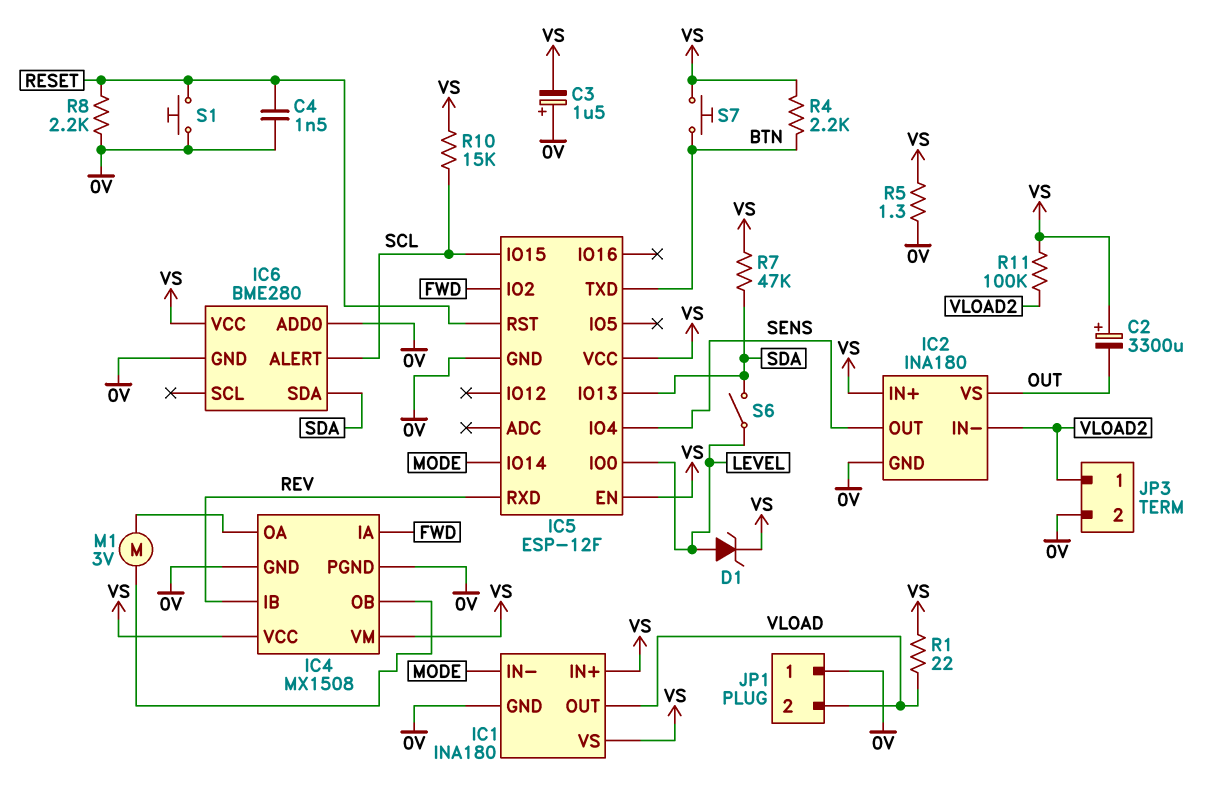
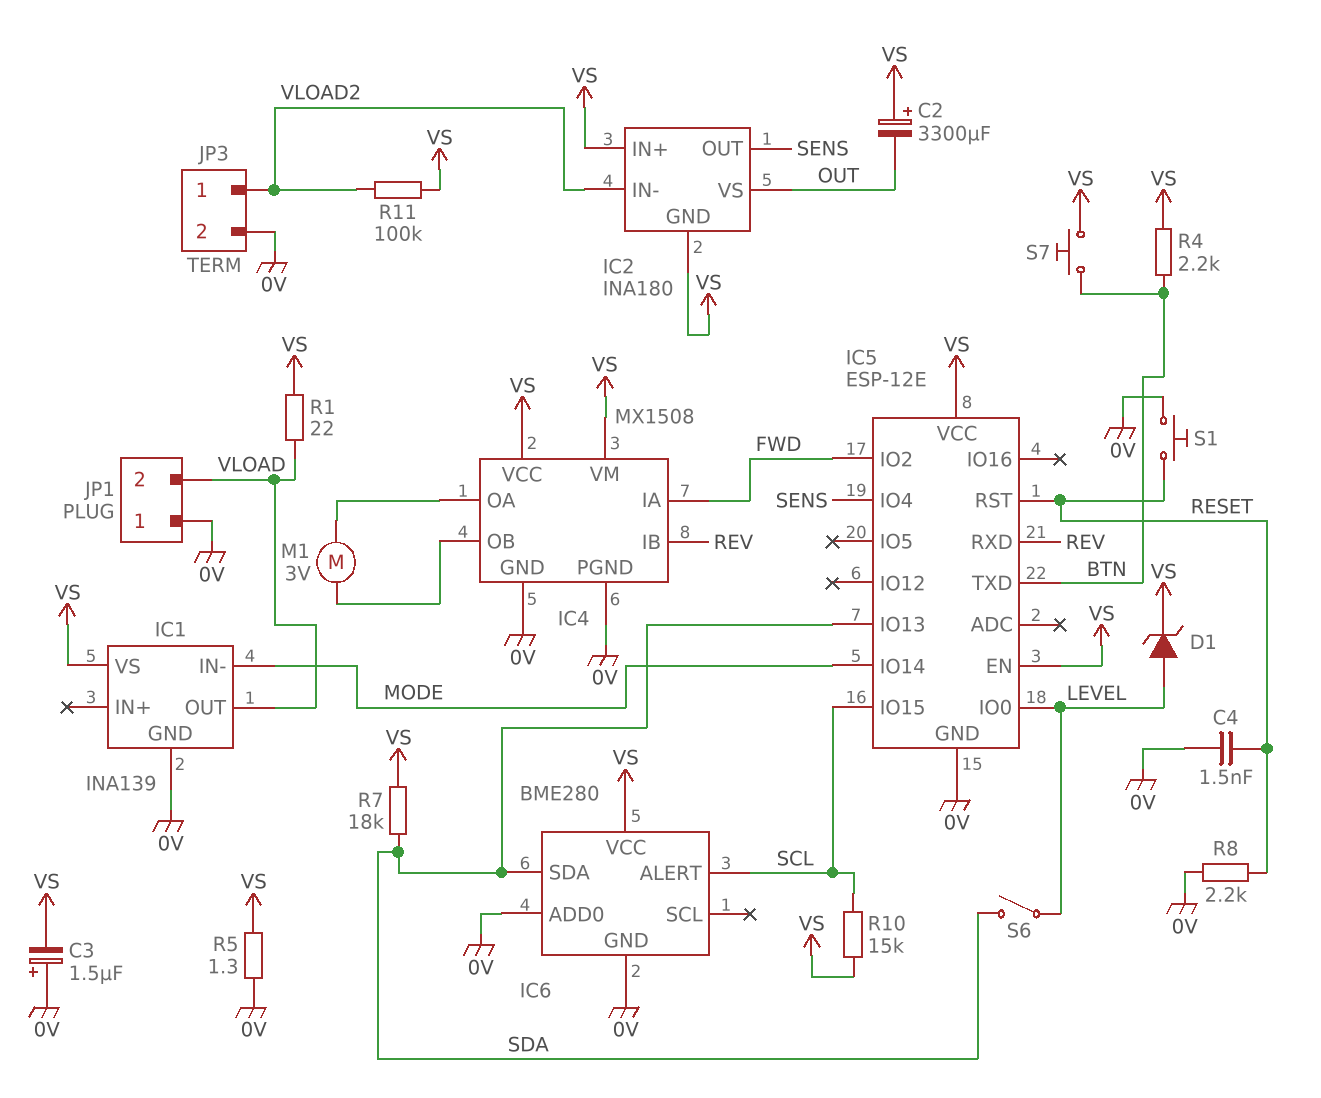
IC1: INA180 -> INA139
IC1 pin IN+: VS -> none
IC2 pin GND: 0V -> VS
IC5: ESP-12F -> ESP-12E
R7: 47k (SDA, VS) -> 18k (SDA, VS)

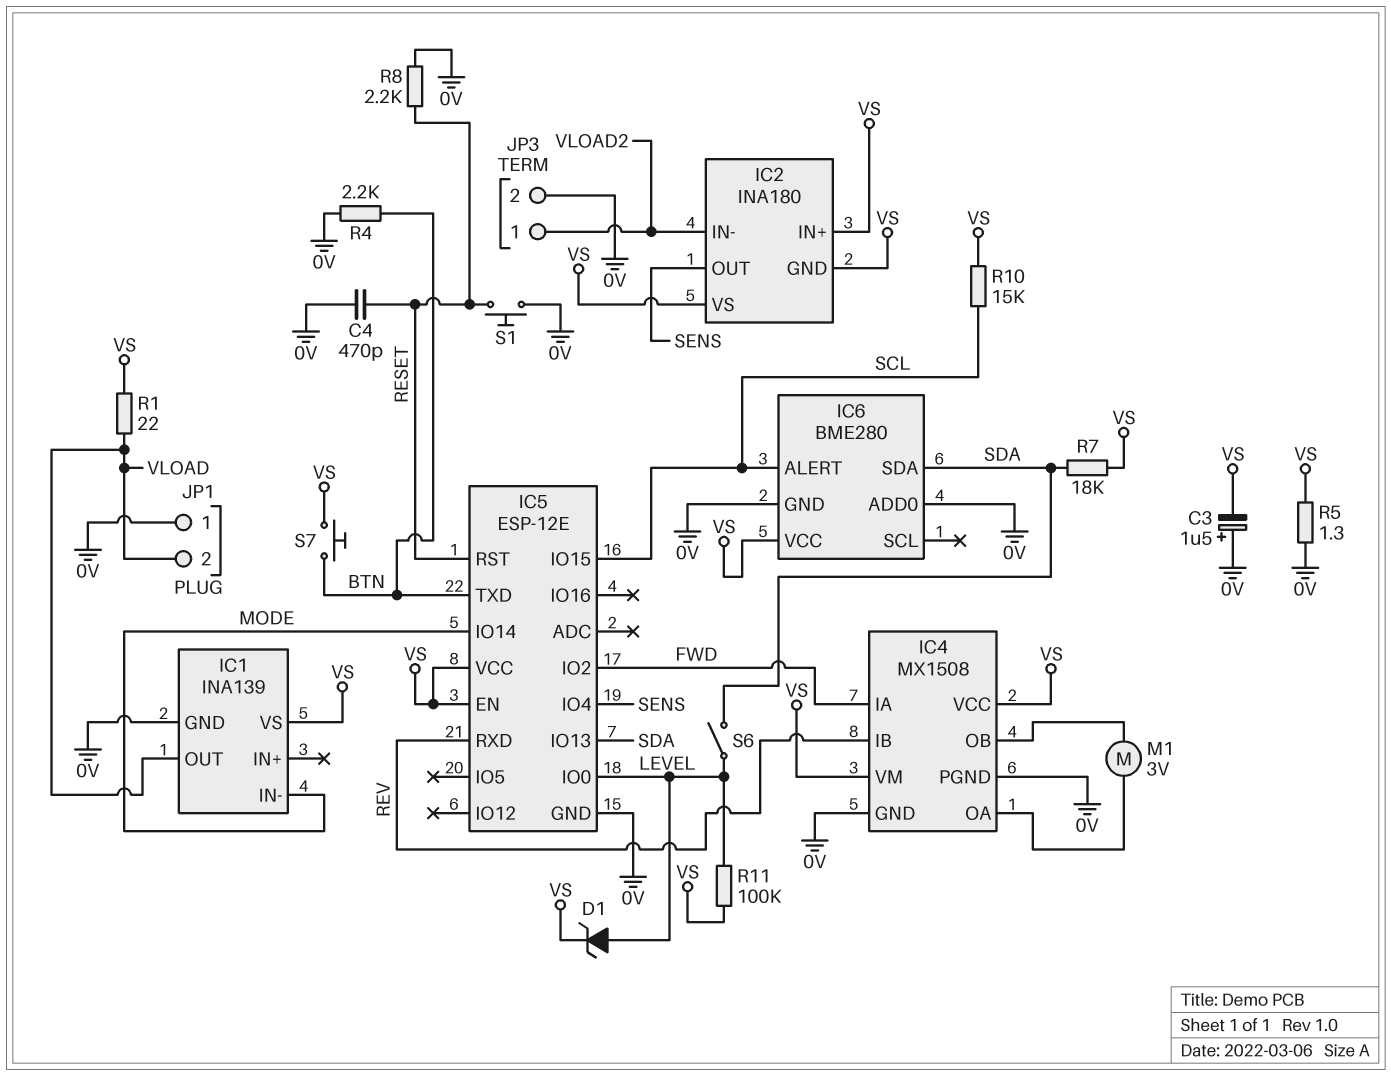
C2: 3300uF (plus VS, minus OUT) -> none
C4: 1.5nF (0V, RESET) -> 470pF (0V, RESET)
IC2 pin VS: OUT -> VS
R4: 2.2k (BTN, VS) -> 2.2k (0V, BTN)
R11: 100k (VLOAD2, VS) -> 100k (LEVEL, VS)

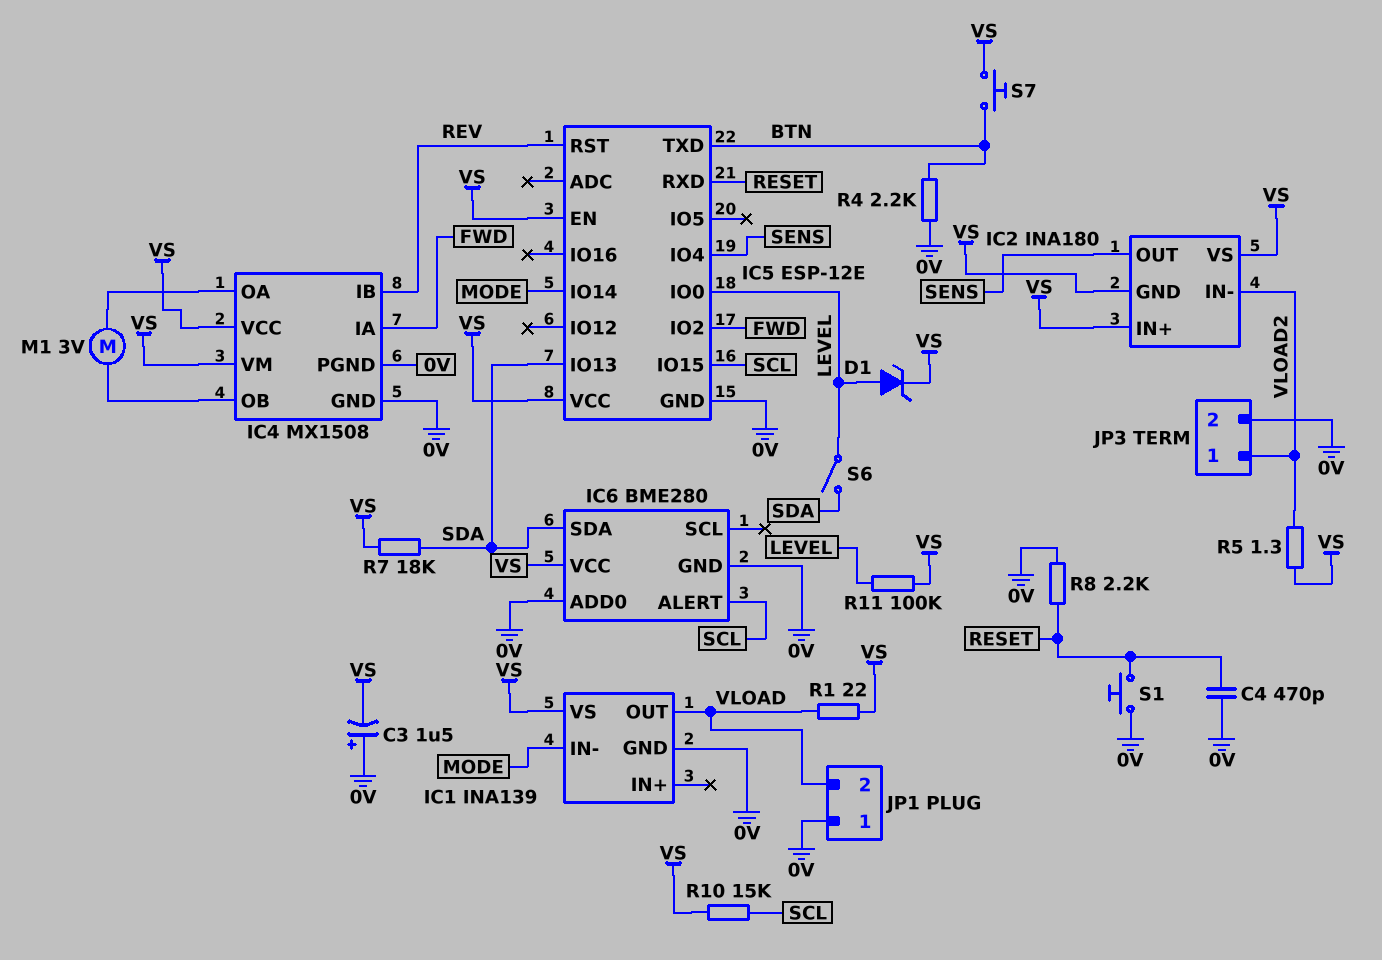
IC5 pin RST: RESET -> REV
IC5 pin RXD: REV -> RESET
R5: 1.3 (0V, VS) -> 1.3 (VLOAD2, VS)

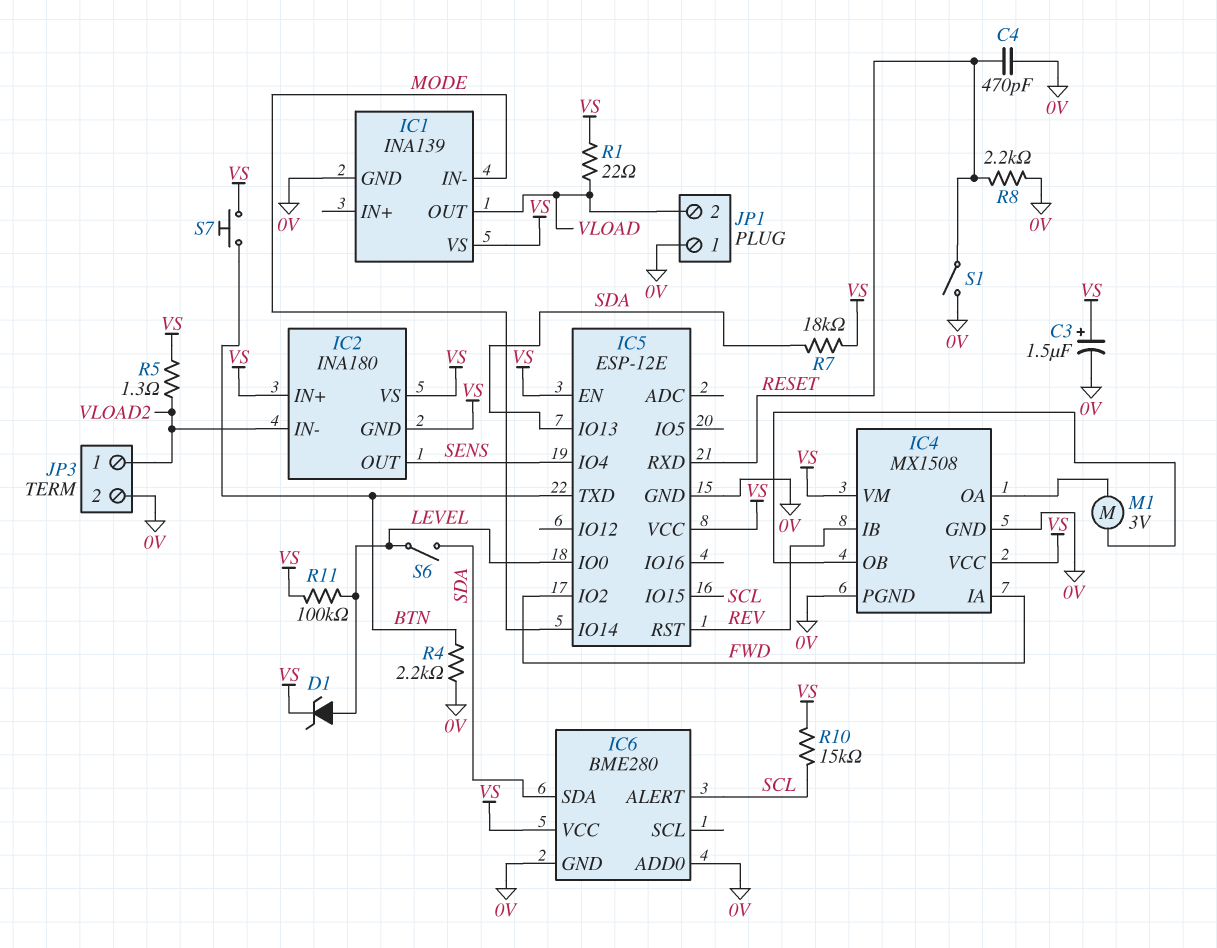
C3: 1.5uF (plus 0V, minus VS) -> 1.5uF (plus VS, minus 0V)
S1: button (0V, RESET) -> switch (0V, RESET)

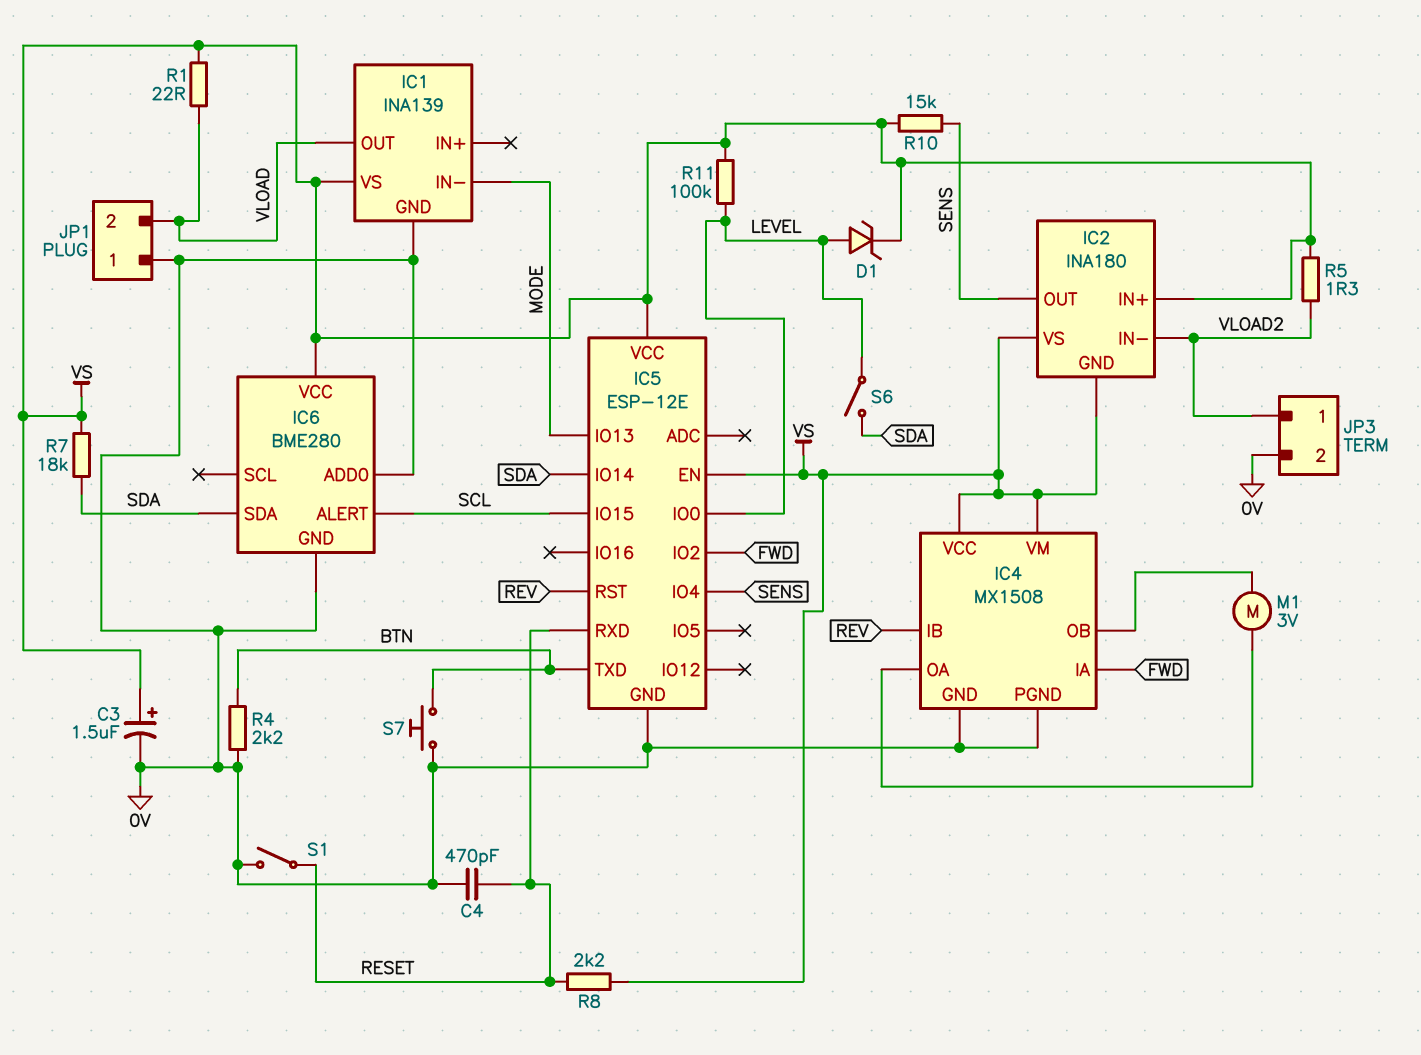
IC5 pin IO13: SDA -> MODE
IC5 pin IO14: MODE -> SDA
R8: 2.2k (0V, RESET) -> 2.2k (RESET, VS)
R10: 15k (SCL, VS) -> 15k (SENS, VS)
S7: button (BTN, VS) -> button (0V, BTN)

